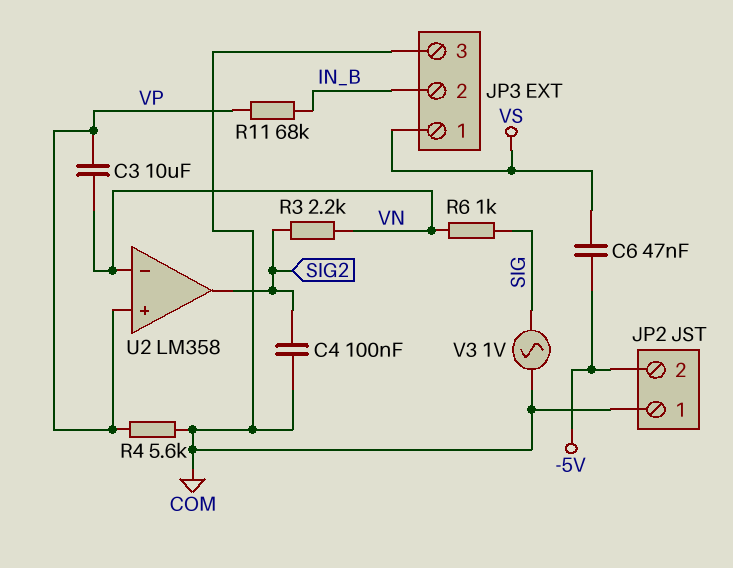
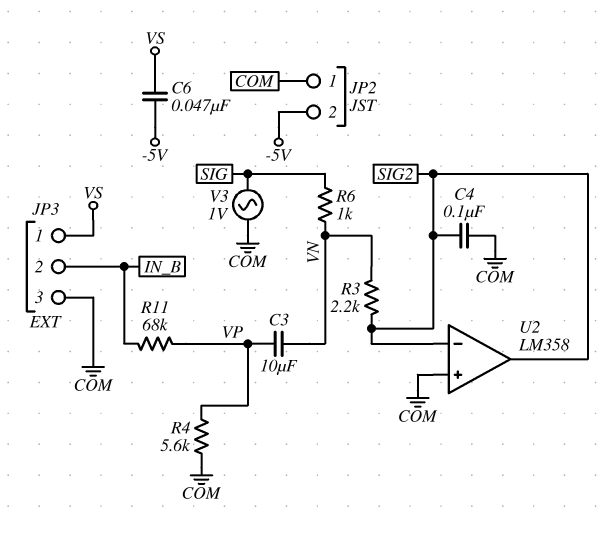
U2 pin in+: VP -> COM
U2 pin in-: VN -> SIG2

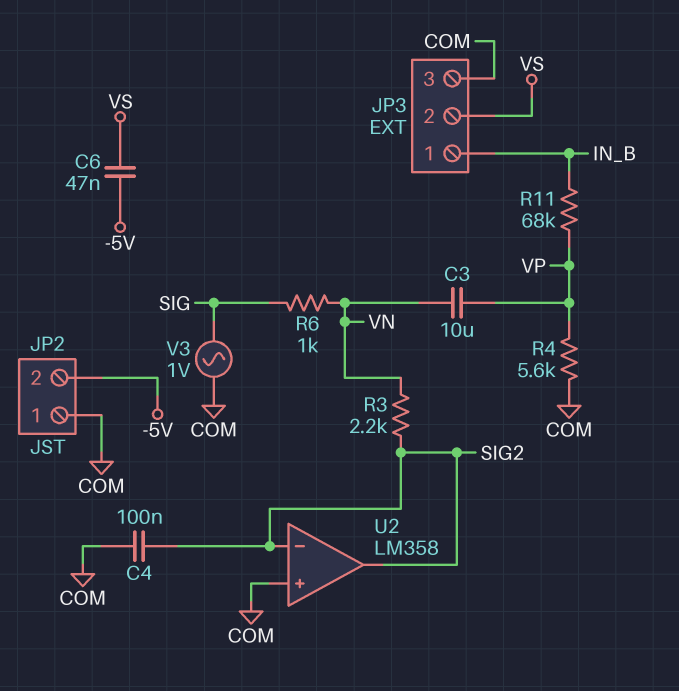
JP3 pin 1: VS -> IN_B
JP3 pin 2: IN_B -> VS

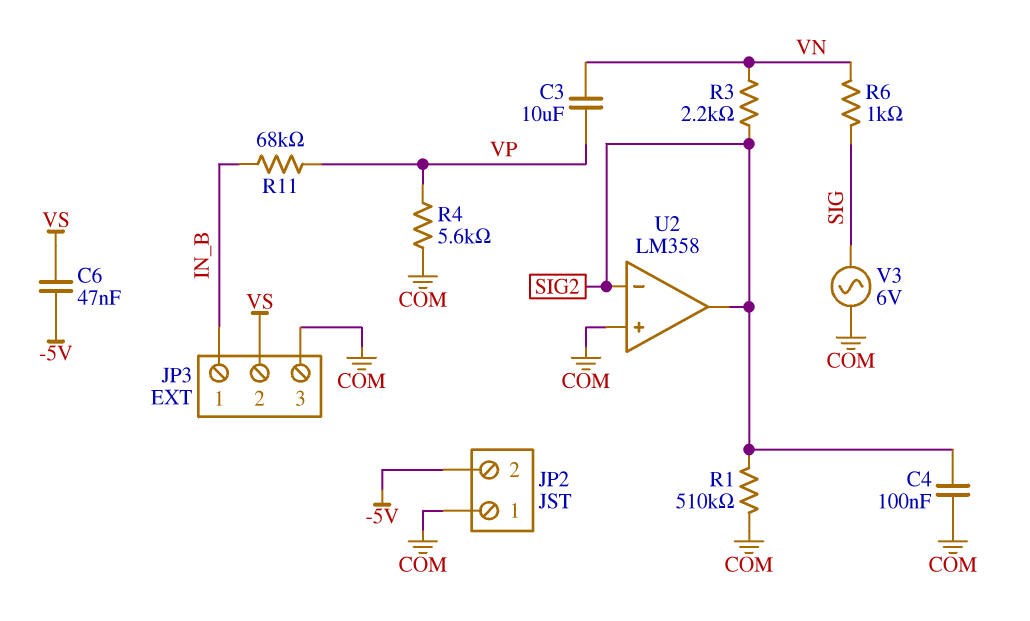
R1: none -> 510k (COM, SIG2)
V3: AC 1V (COM, SIG) -> AC 6V (COM, SIG)

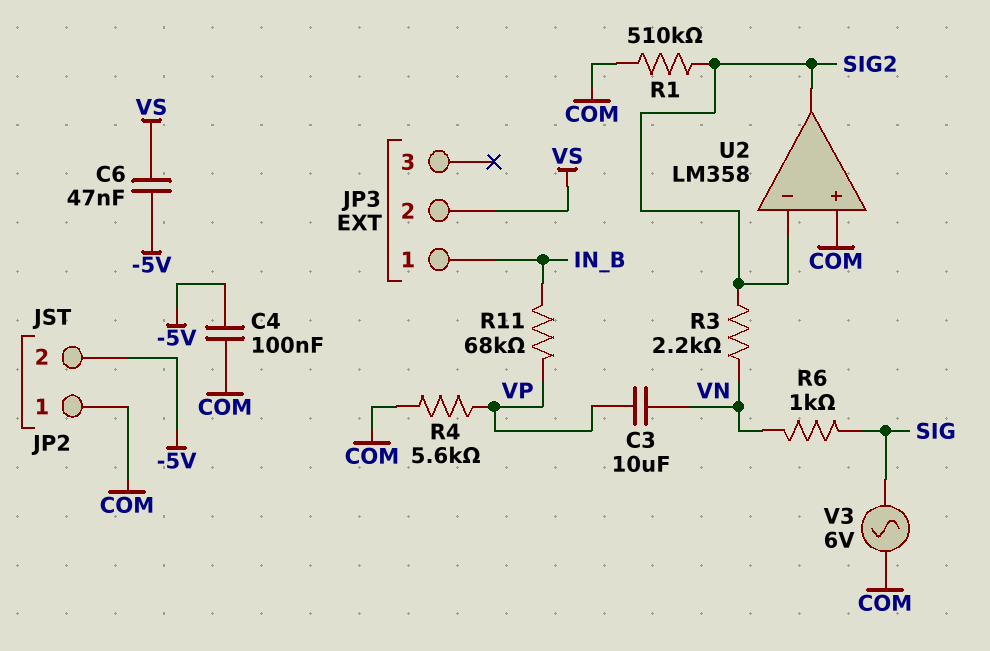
C4: 100nF (COM, SIG2) -> 100nF (-5V, COM)
JP3 pin 3: COM -> none

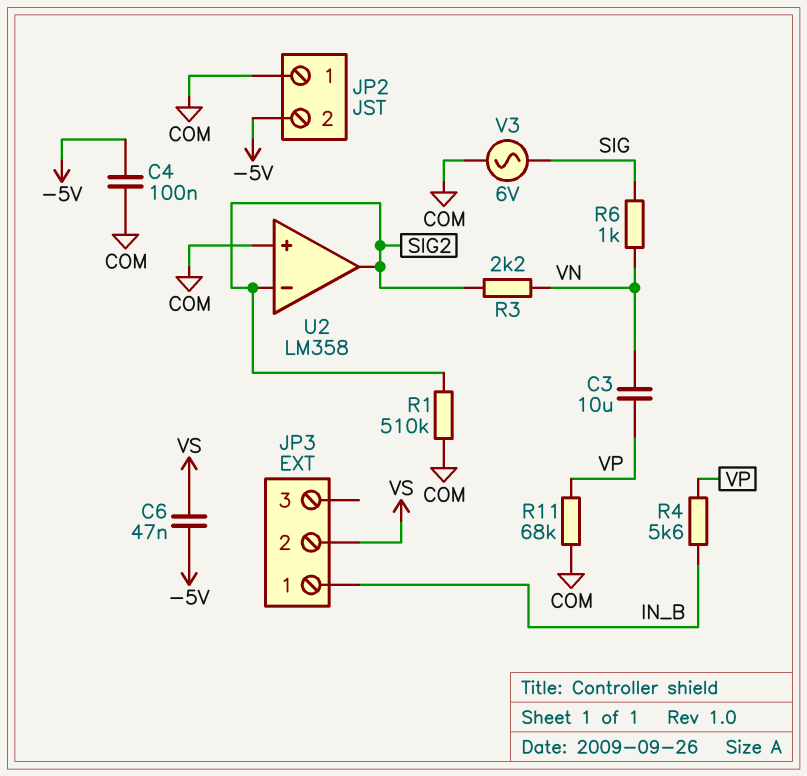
R4: 5.6k (COM, VP) -> 5.6k (IN_B, VP)
R11: 68k (IN_B, VP) -> 68k (COM, VP)

